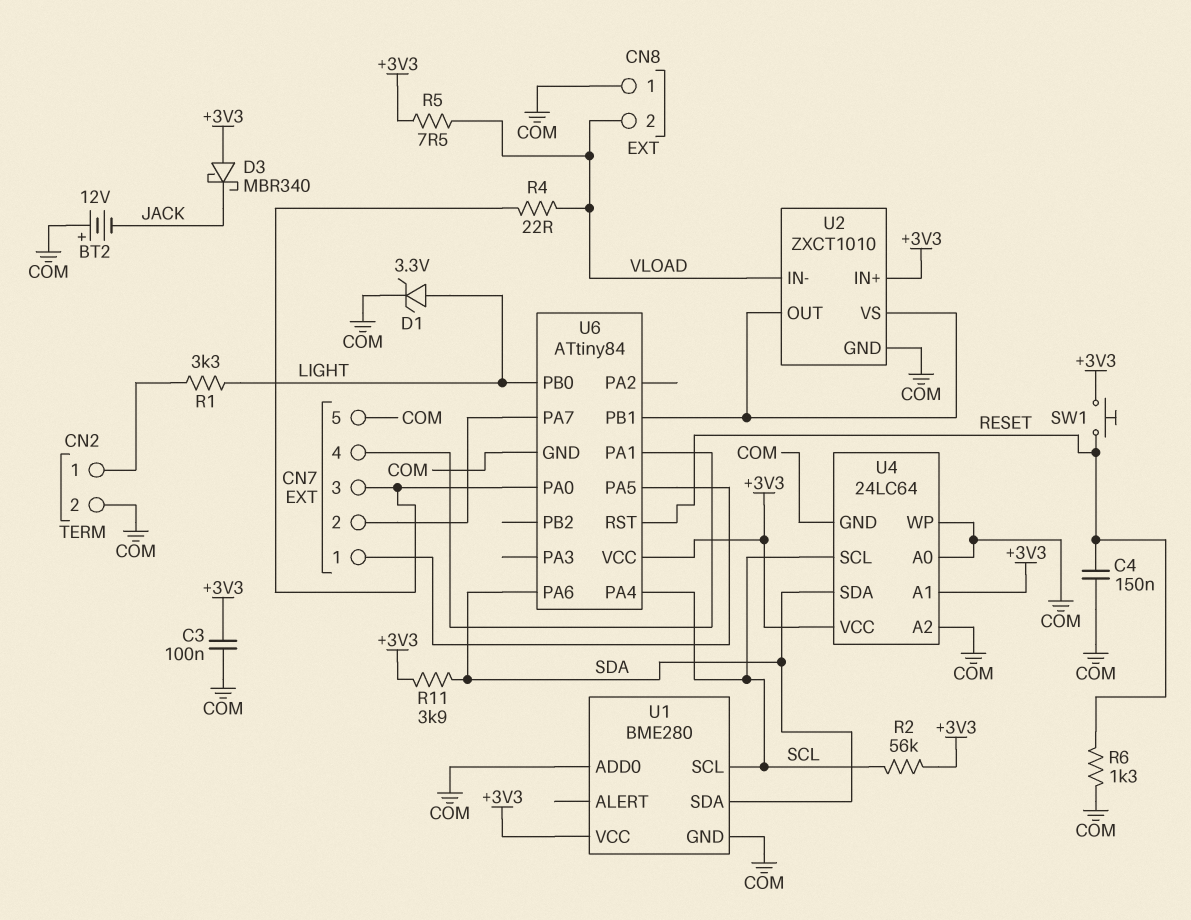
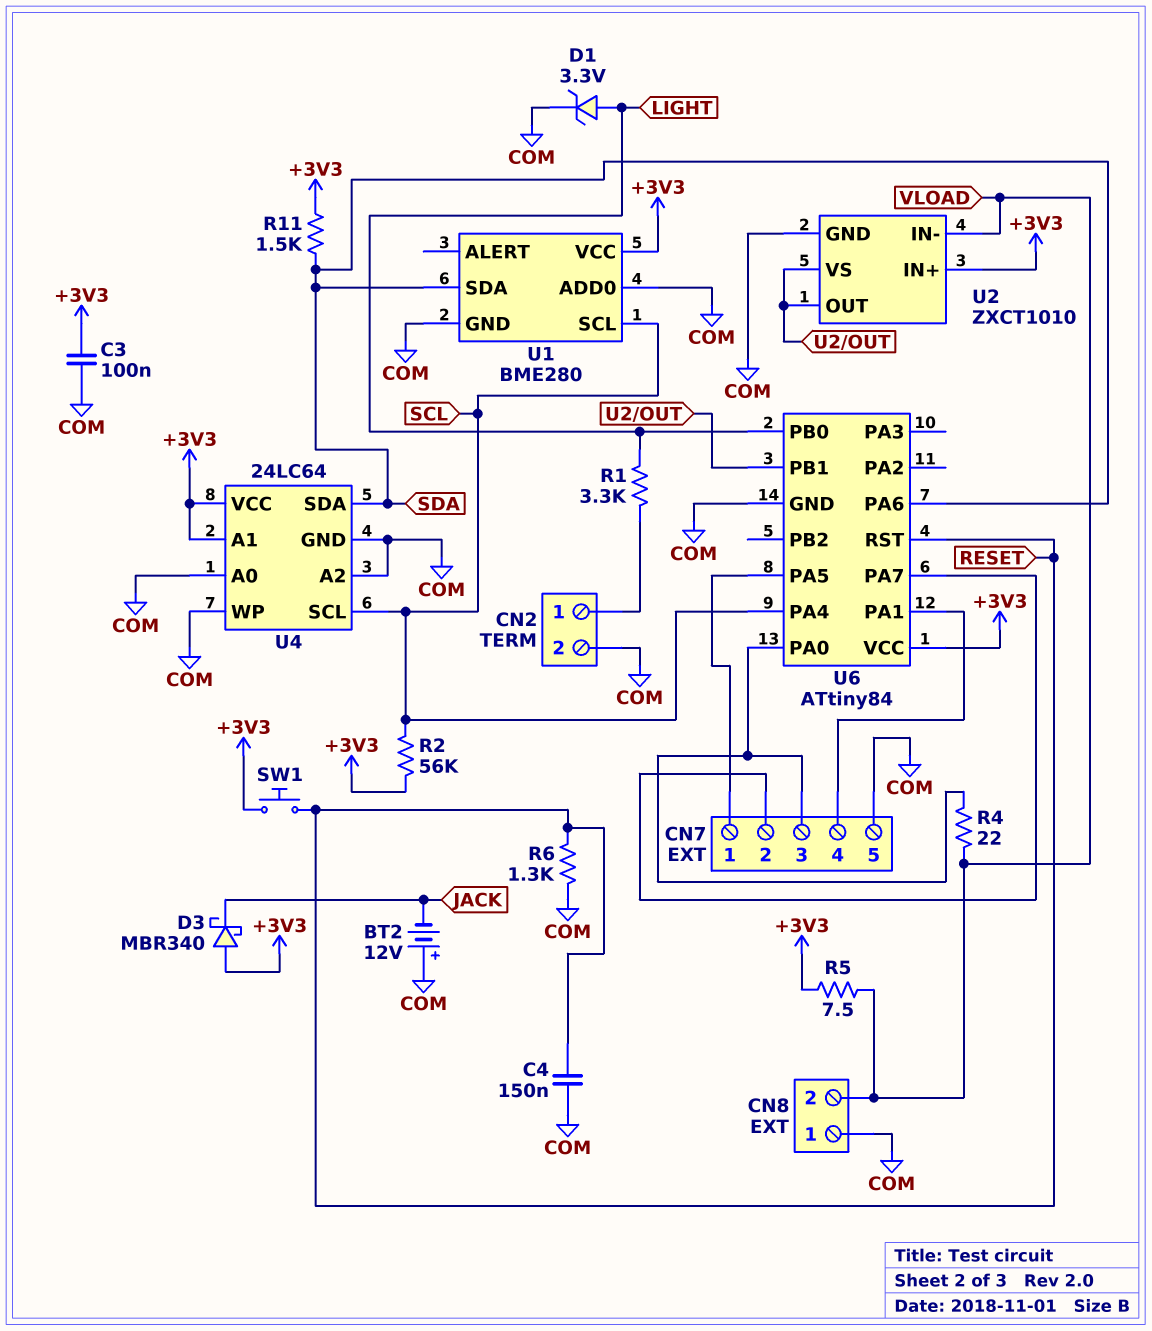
R11: 3.9k (+3V3, SDA) -> 1.5k (+3V3, SDA)

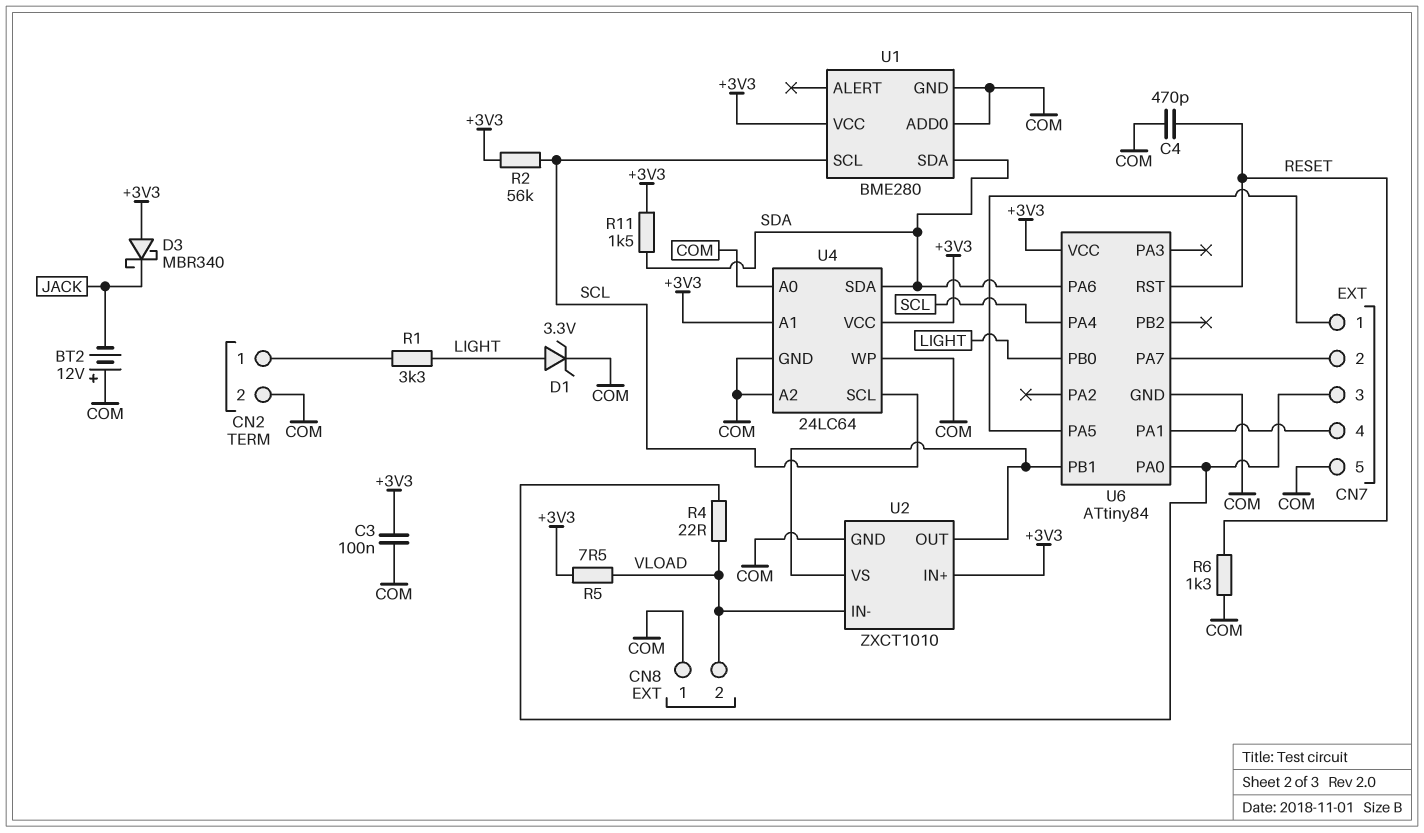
C4: 150nF (COM, RESET) -> 470pF (COM, RESET)
SW1: button (+3V3, RESET) -> none

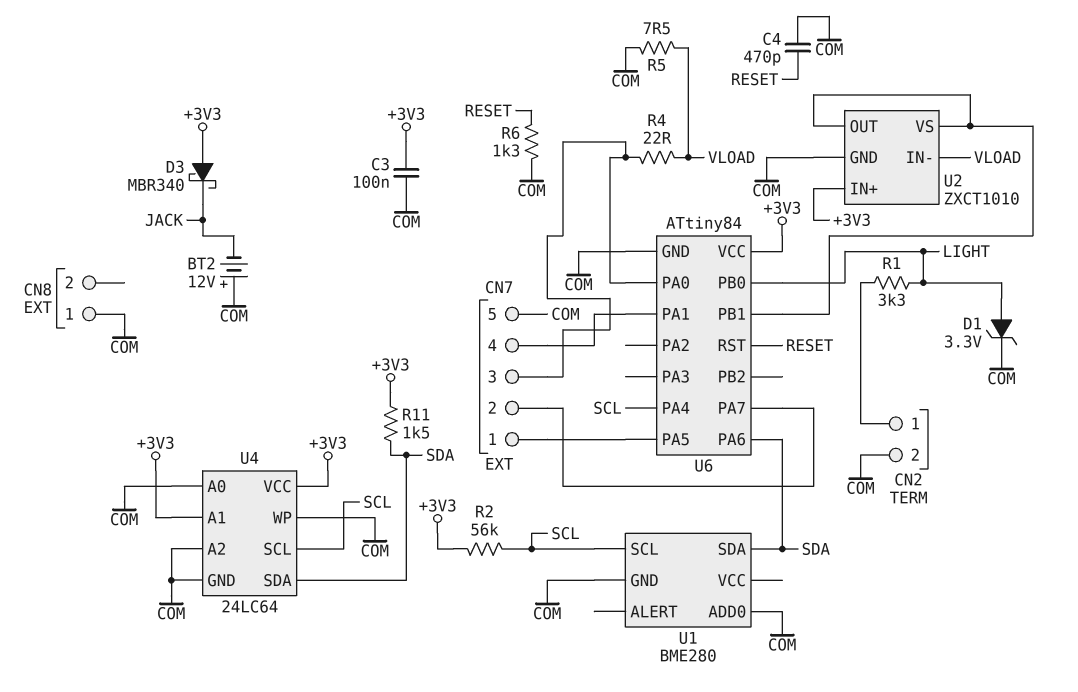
CN8 pin 2: VLOAD -> none
R5: 7.5 (+3V3, VLOAD) -> 7.5 (COM, VLOAD)
U1 pin VCC: +3V3 -> none

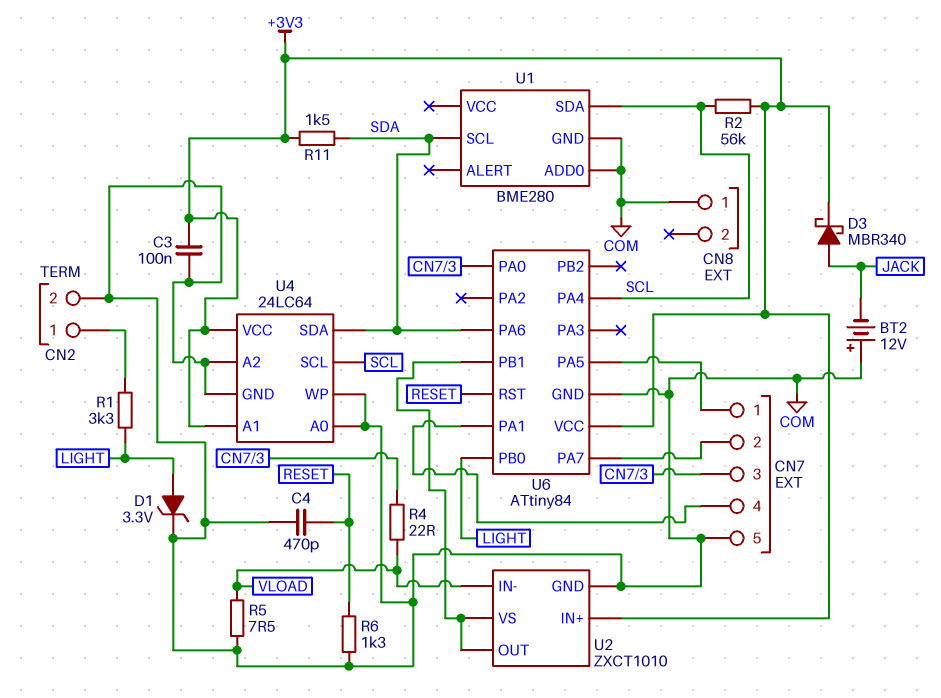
D3: schottky MBR340 (A +3V3, K JACK) -> schottky MBR340 (A JACK, K +3V3)
U1 pin SCL: SCL -> SDA
U1 pin SDA: SDA -> SCL

